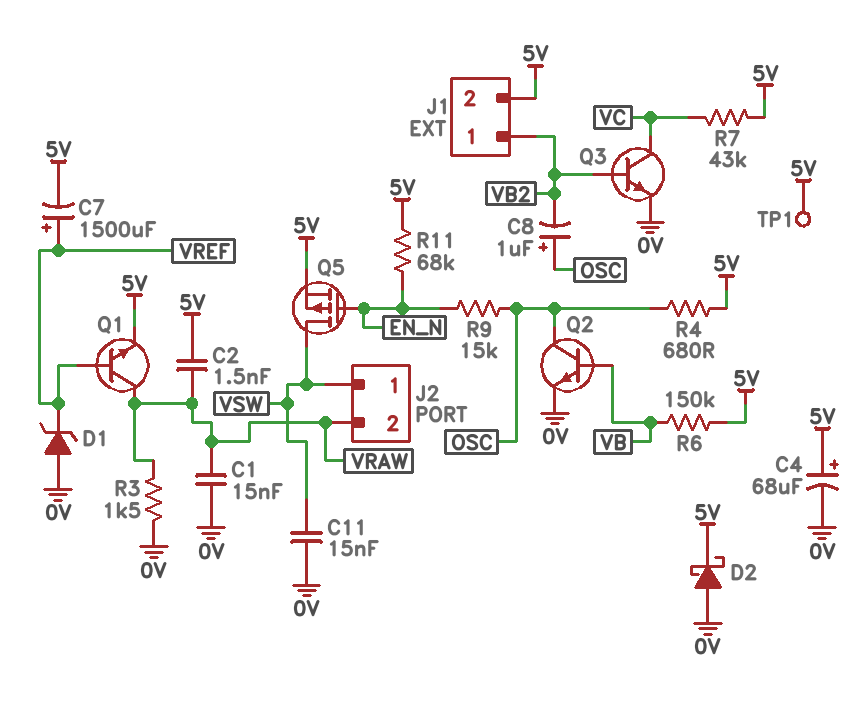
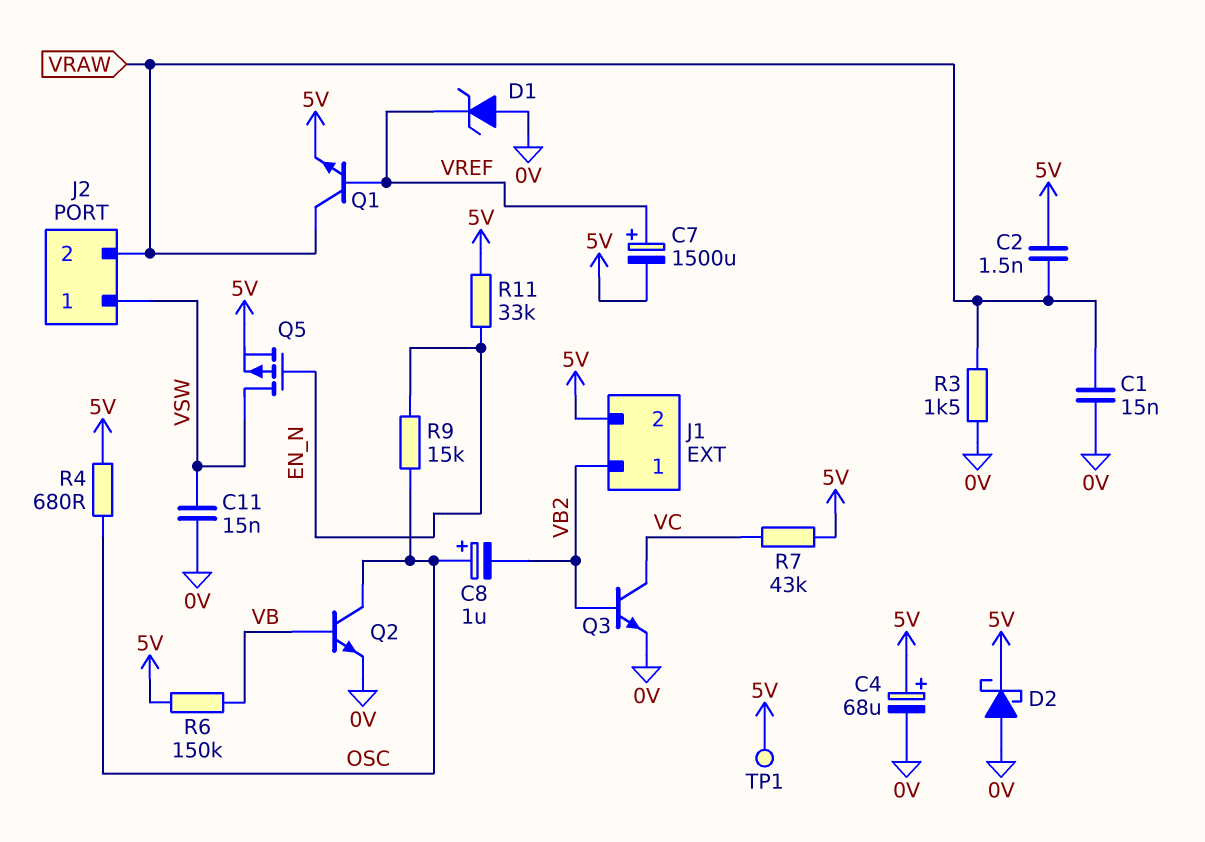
R11: 68k (5V, EN_N) -> 33k (5V, EN_N)

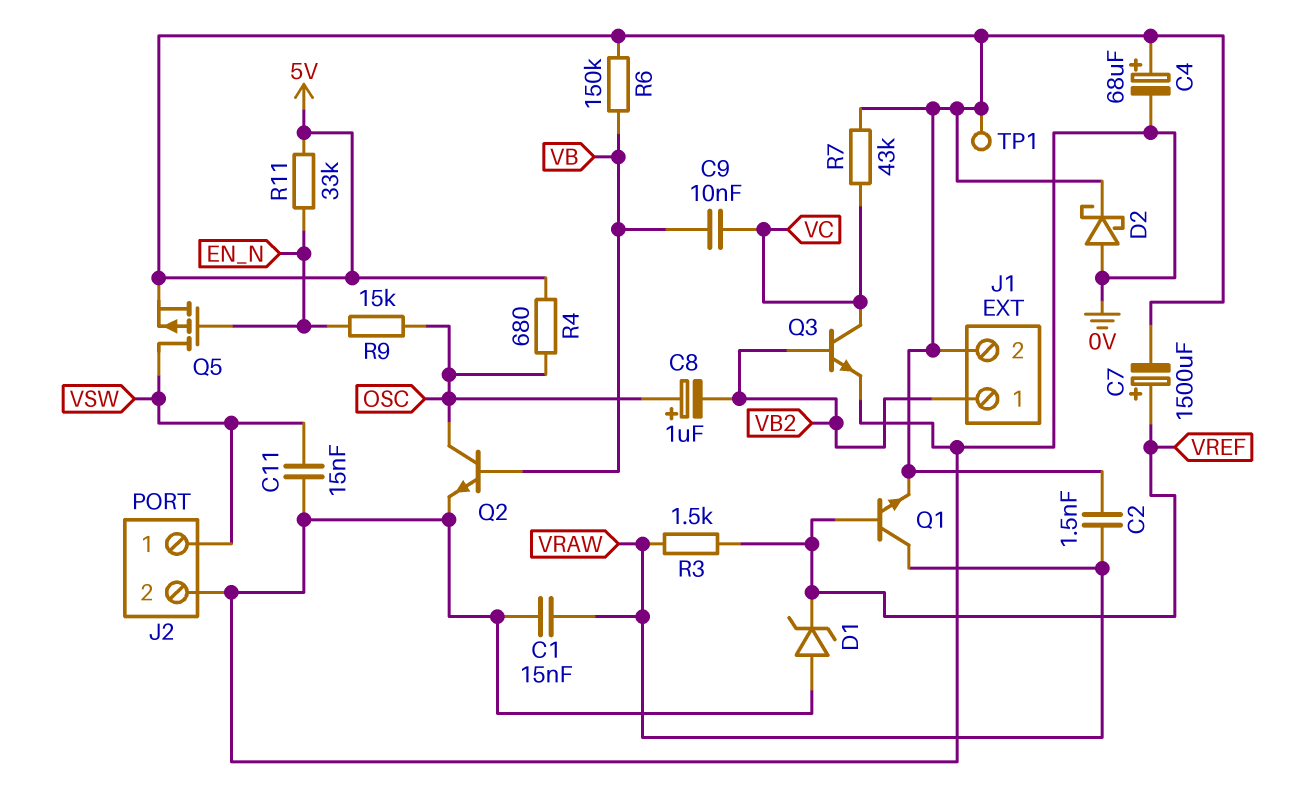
C9: none -> 10nF (VB, VC)
J2 pin 2: VRAW -> 0V
R3: 1.5k (0V, VRAW) -> 1.5k (VRAW, VREF)

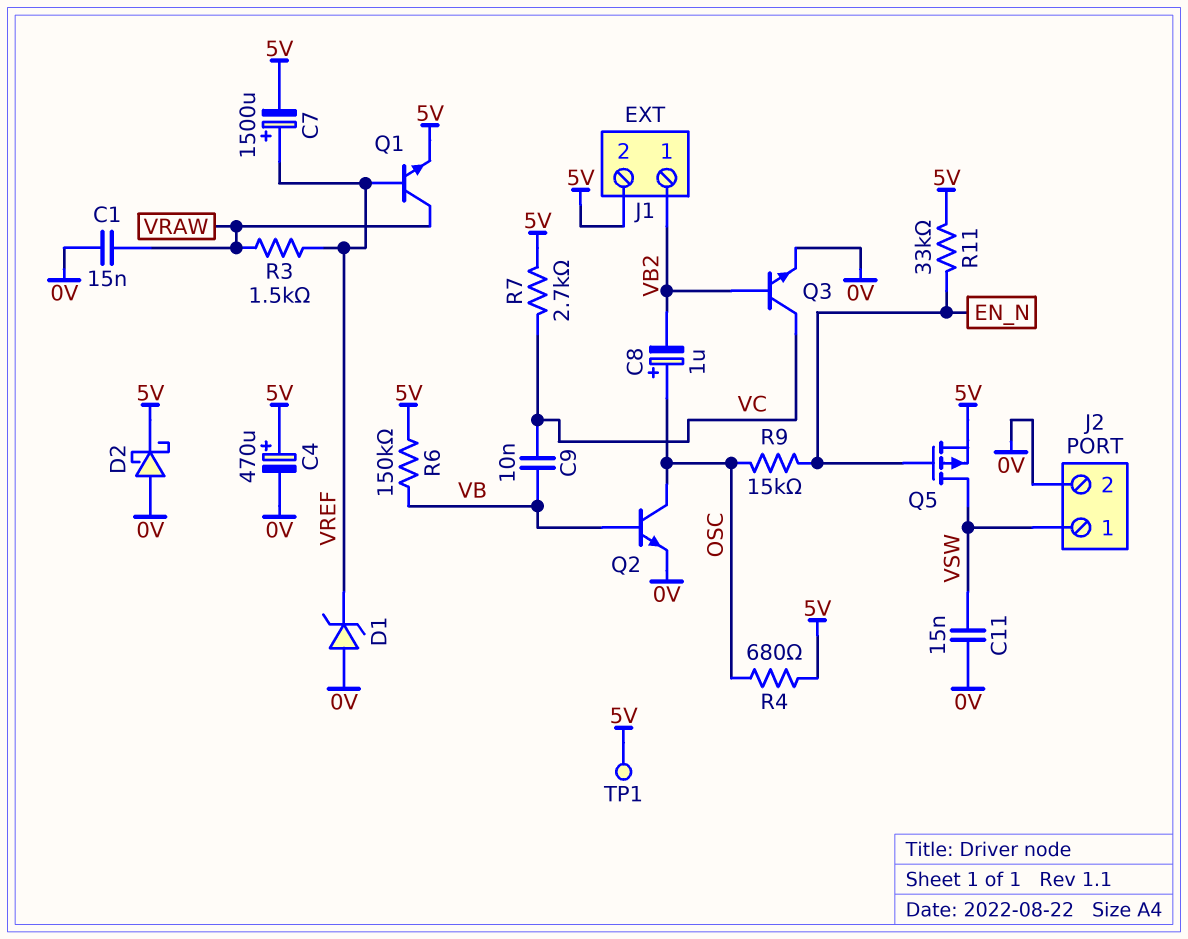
C2: 1.5nF (5V, VRAW) -> none
C4: 68uF (plus 5V, minus 0V) -> 470uF (plus 5V, minus 0V)
R7: 43k (5V, VC) -> 2.7k (5V, VC)

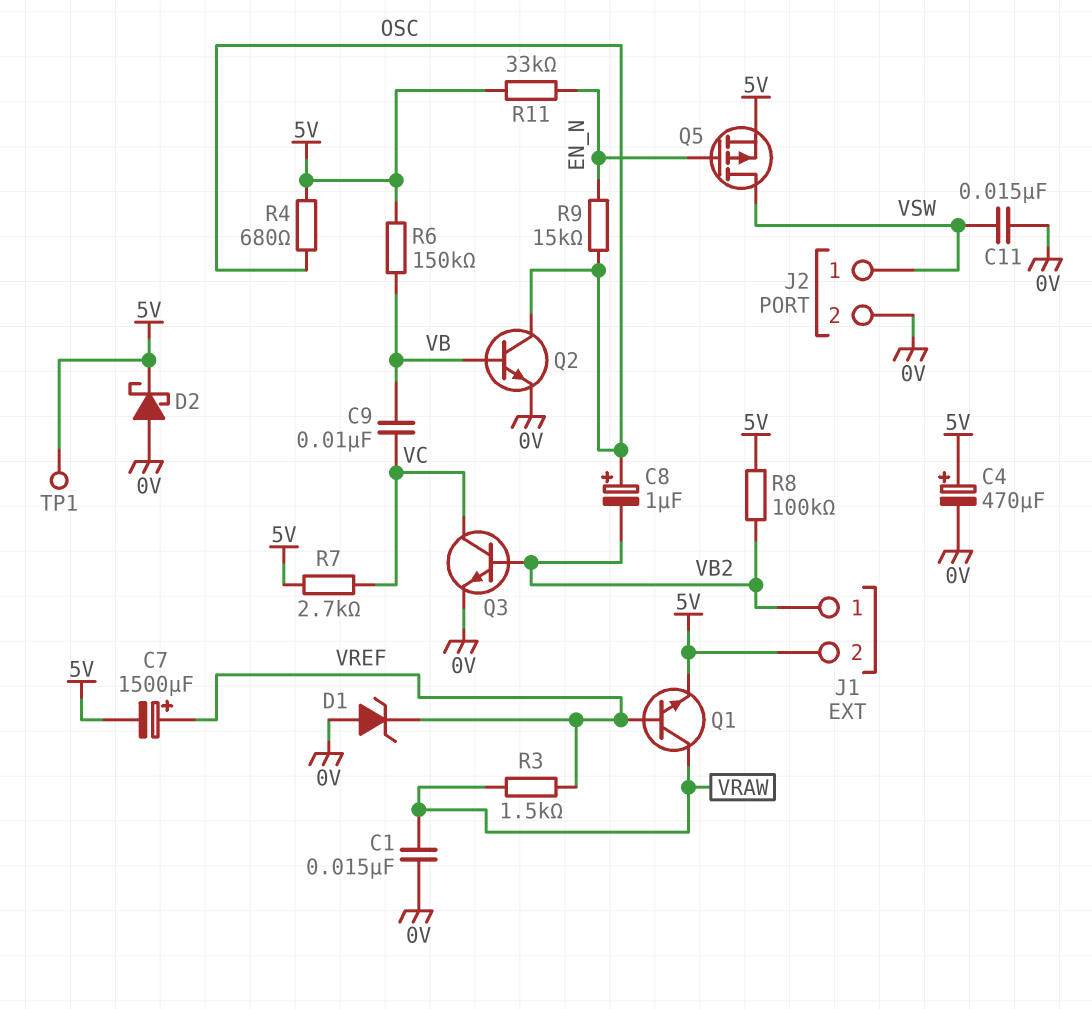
R8: none -> 100k (5V, VB2)

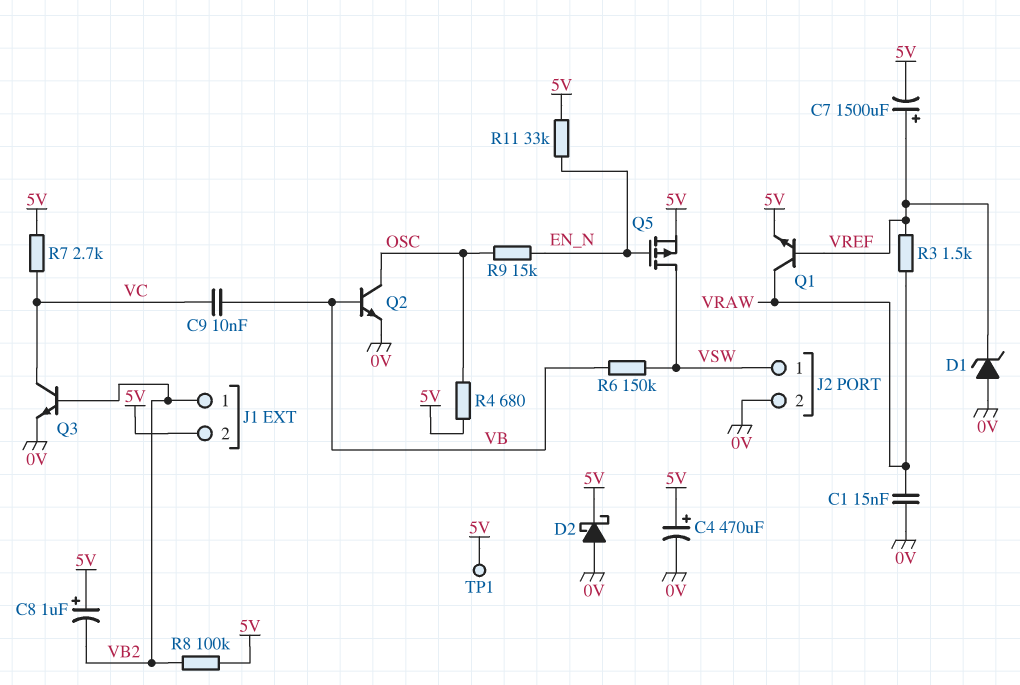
C8: 1uF (plus OSC, minus VB2) -> 1uF (plus 5V, minus VB2)
C11: 15nF (0V, VSW) -> none
R6: 150k (5V, VB) -> 150k (VB, VSW)

